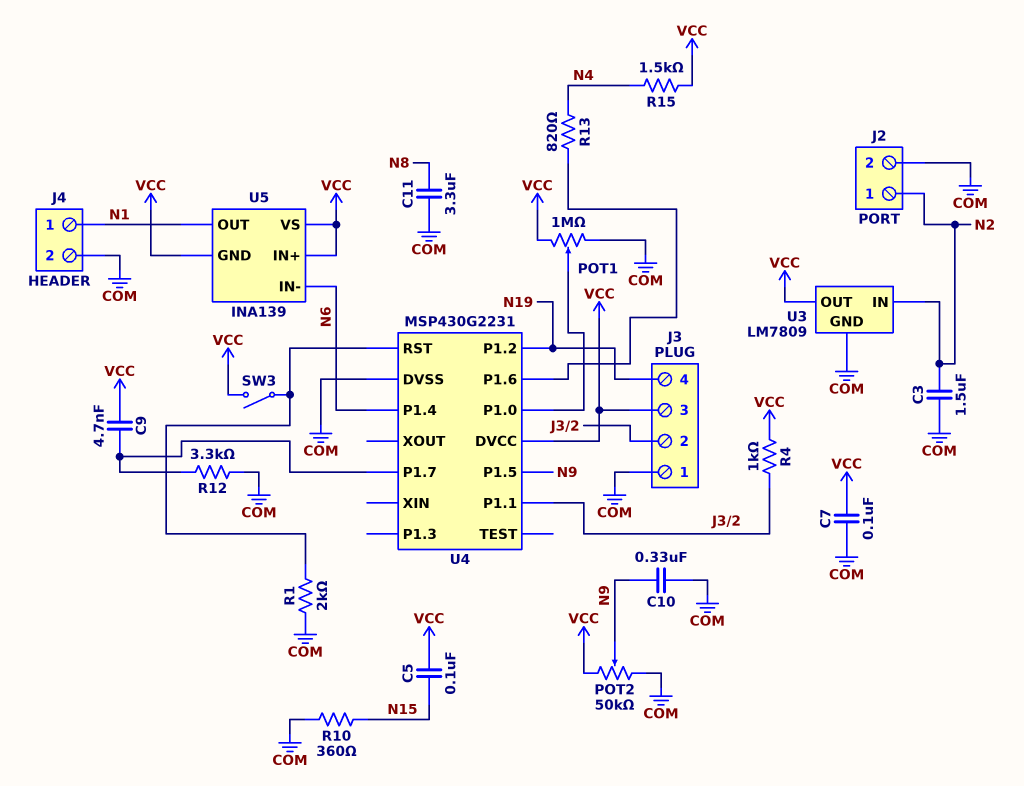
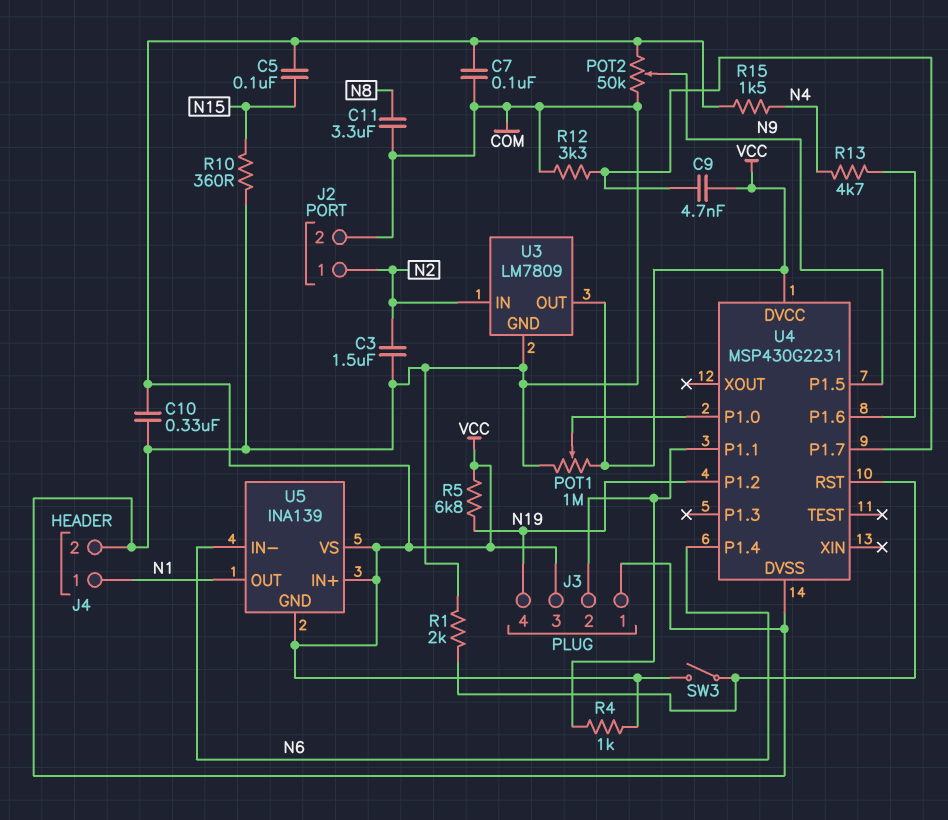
C10: 330nF (COM, N9) -> 330nF (COM, VCC)
R5: none -> 6.8k (N19, VCC)
R13: 820 (N4, U4/P1.6) -> 4.7k (N4, U4/P1.6)

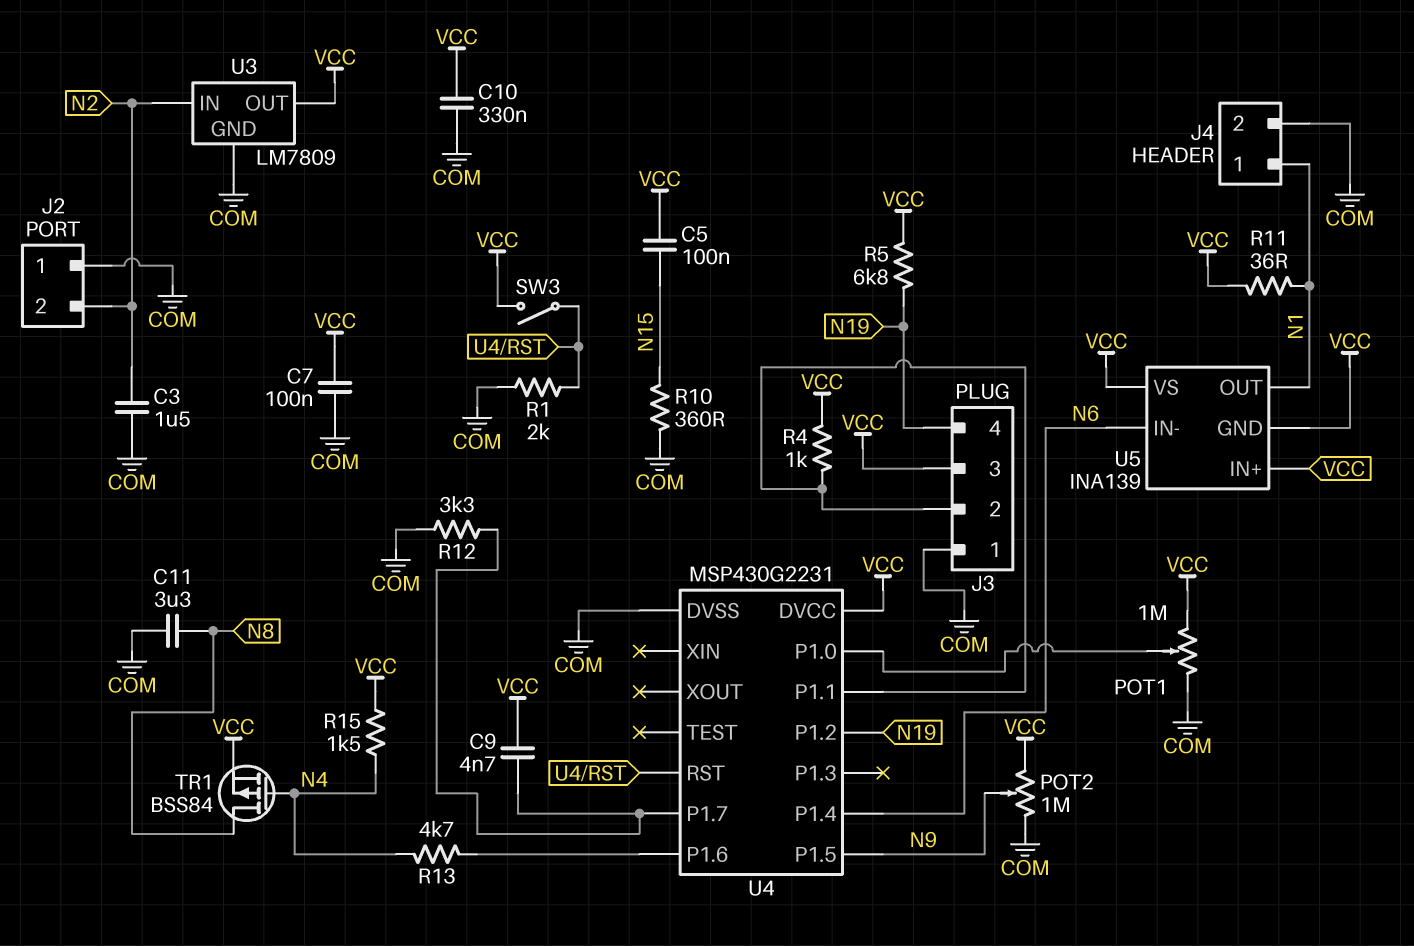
J2 pin 1: N2 -> COM
J2 pin 2: COM -> N2
POT2: 50k (COM, VCC, wiper N9) -> 1M (COM, VCC, wiper N9)
R11: none -> 36 (N1, VCC)
TR1: none -> PMOS BSS84 (G N4, D N8, S VCC)

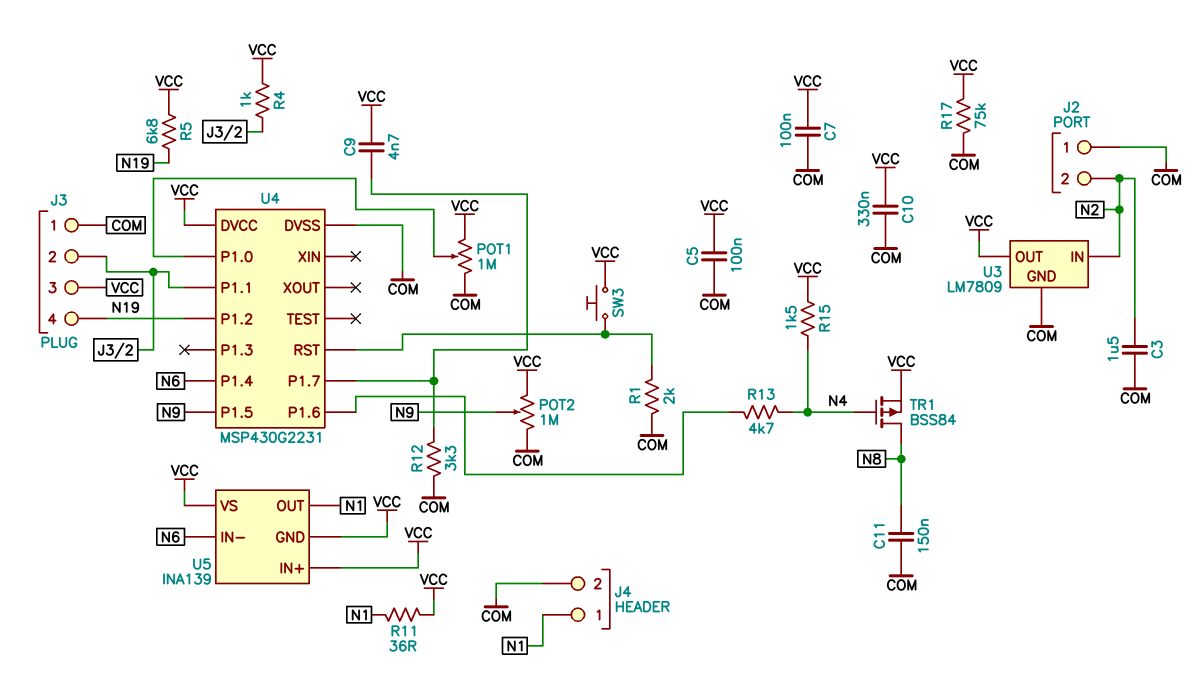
C5: 100nF (N15, VCC) -> 100nF (COM, VCC)
C11: 3.3uF (COM, N8) -> 150nF (COM, N8)
R10: 360 (COM, N15) -> none
R17: none -> 75k (COM, VCC)
SW3: switch (U4/RST, VCC) -> button (U4/RST, VCC)

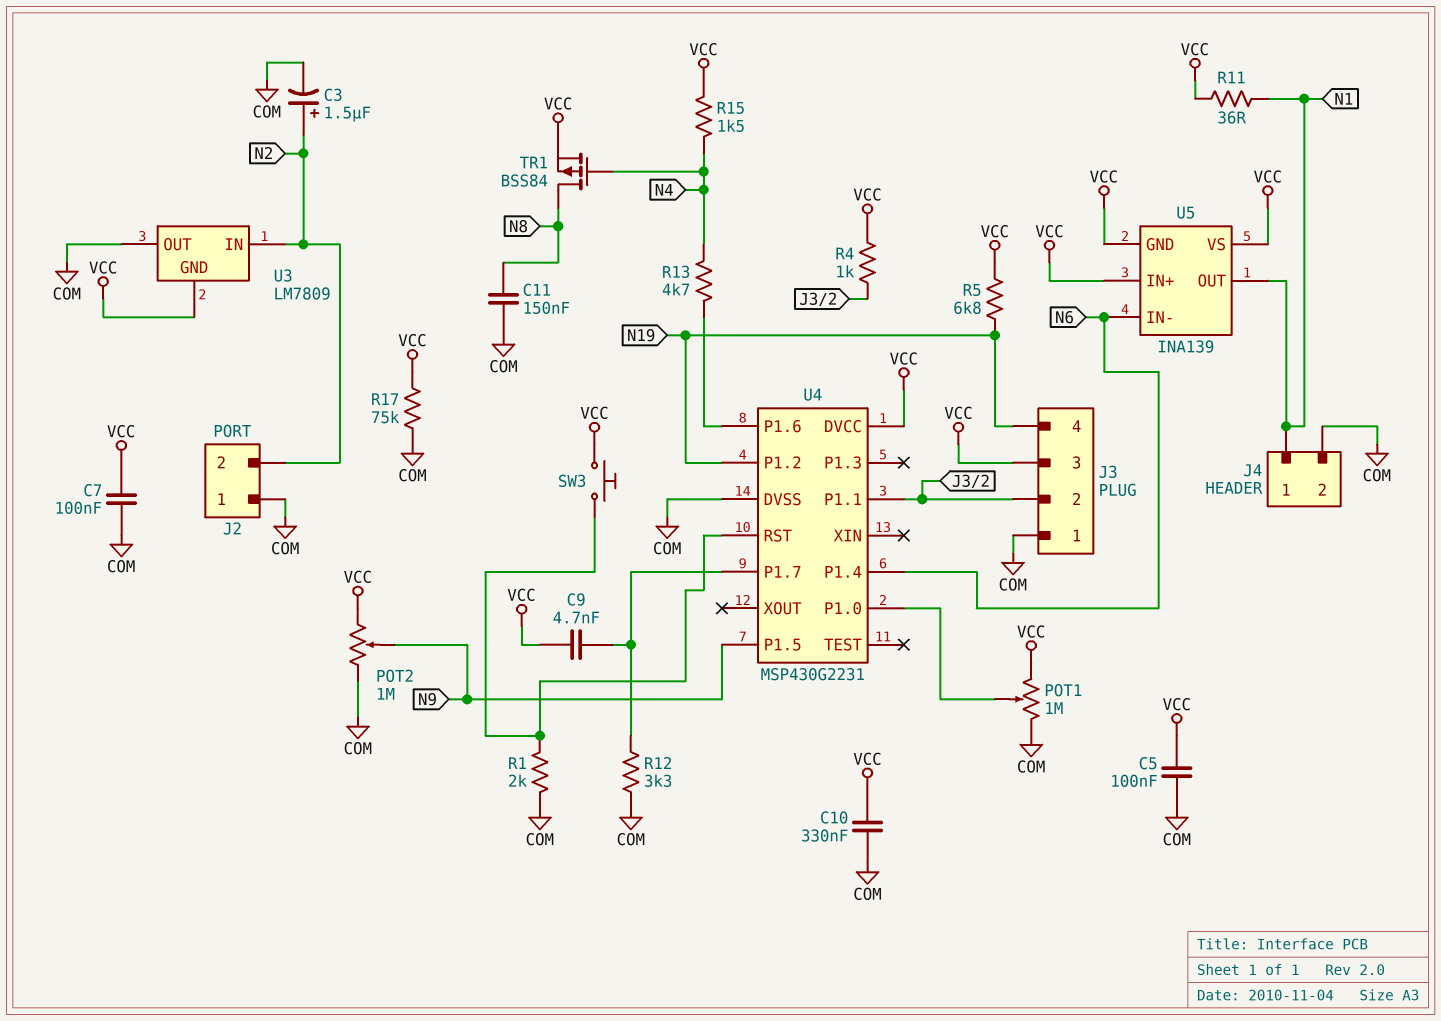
C3: 1.5uF (COM, N2) -> 1.5uF (plus N2, minus COM)
U3 pin GND: COM -> VCC
U3 pin OUT: VCC -> COM

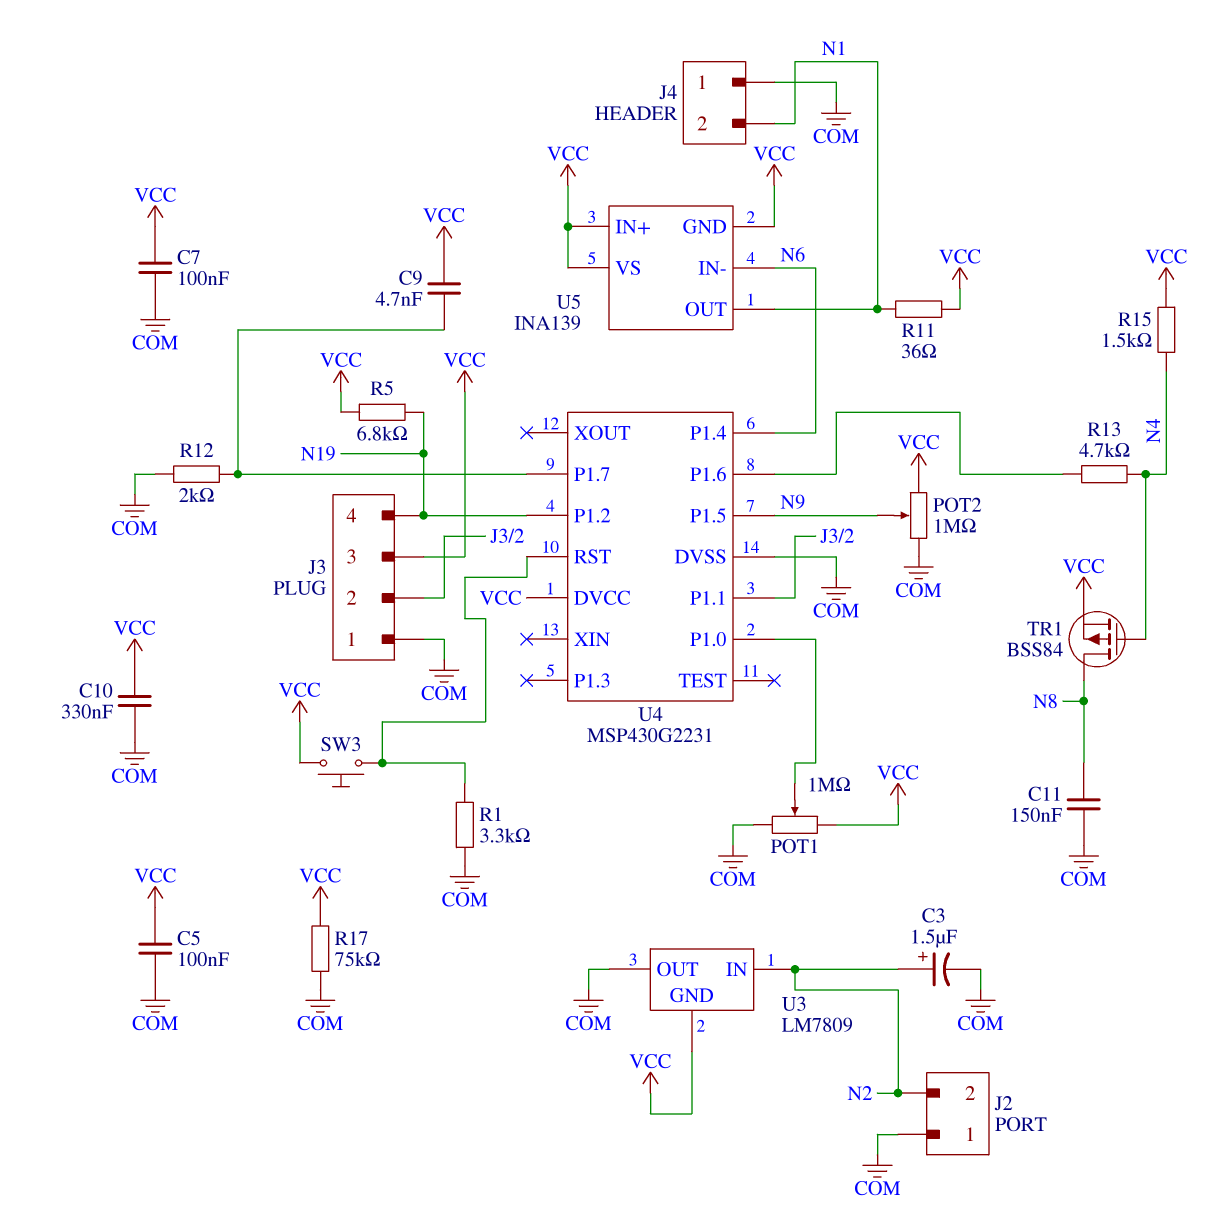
J4 pin 1: N1 -> COM
J4 pin 2: COM -> N1
R1: 2k (COM, U4/RST) -> 3.3k (COM, U4/RST)
R4: 1k (J3/2, VCC) -> none
R12: 3.3k (COM, U4/P1.7) -> 2k (COM, U4/P1.7)

